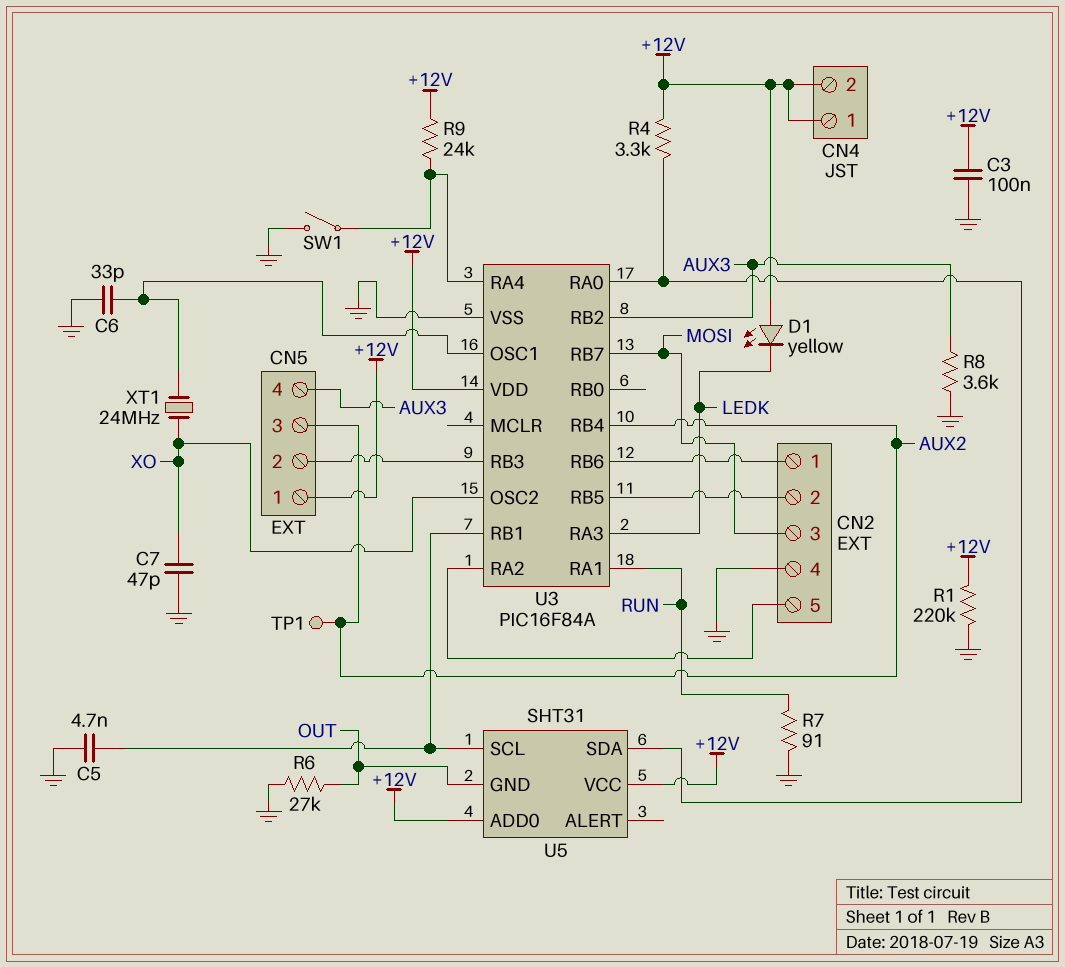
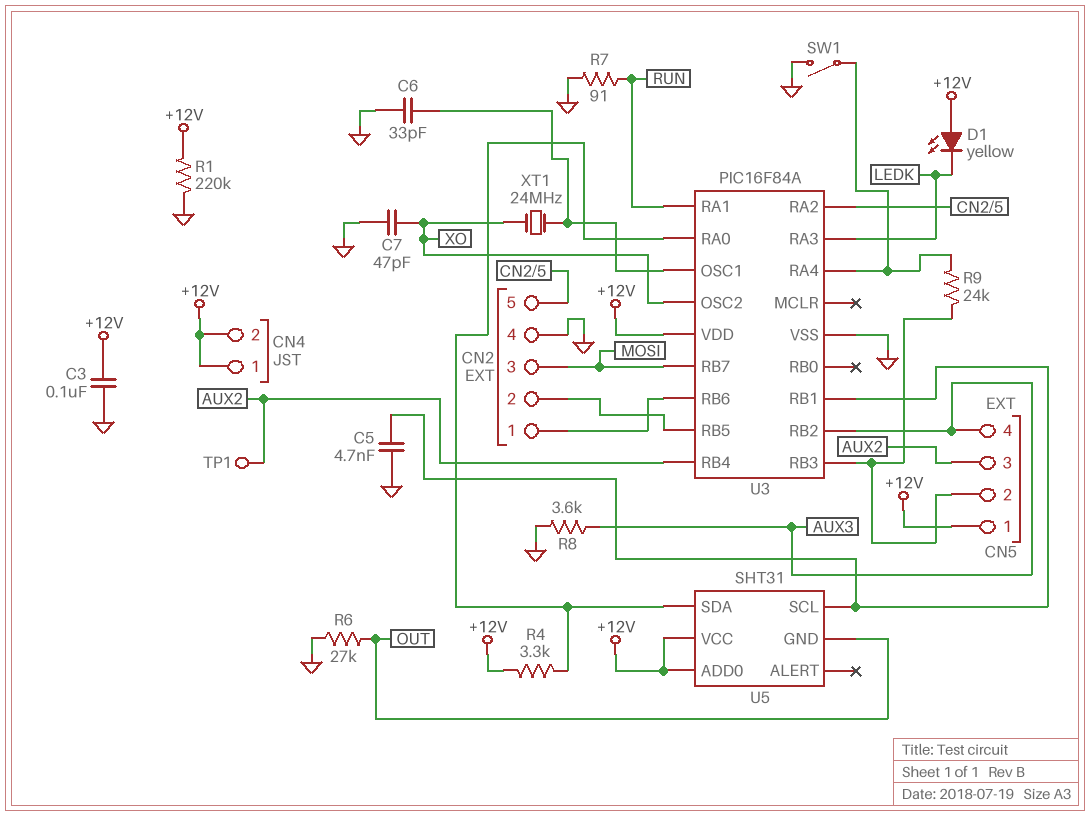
R9: 24k (+12V, U3/RA4) -> 24k (CN5/2, U3/RA4)

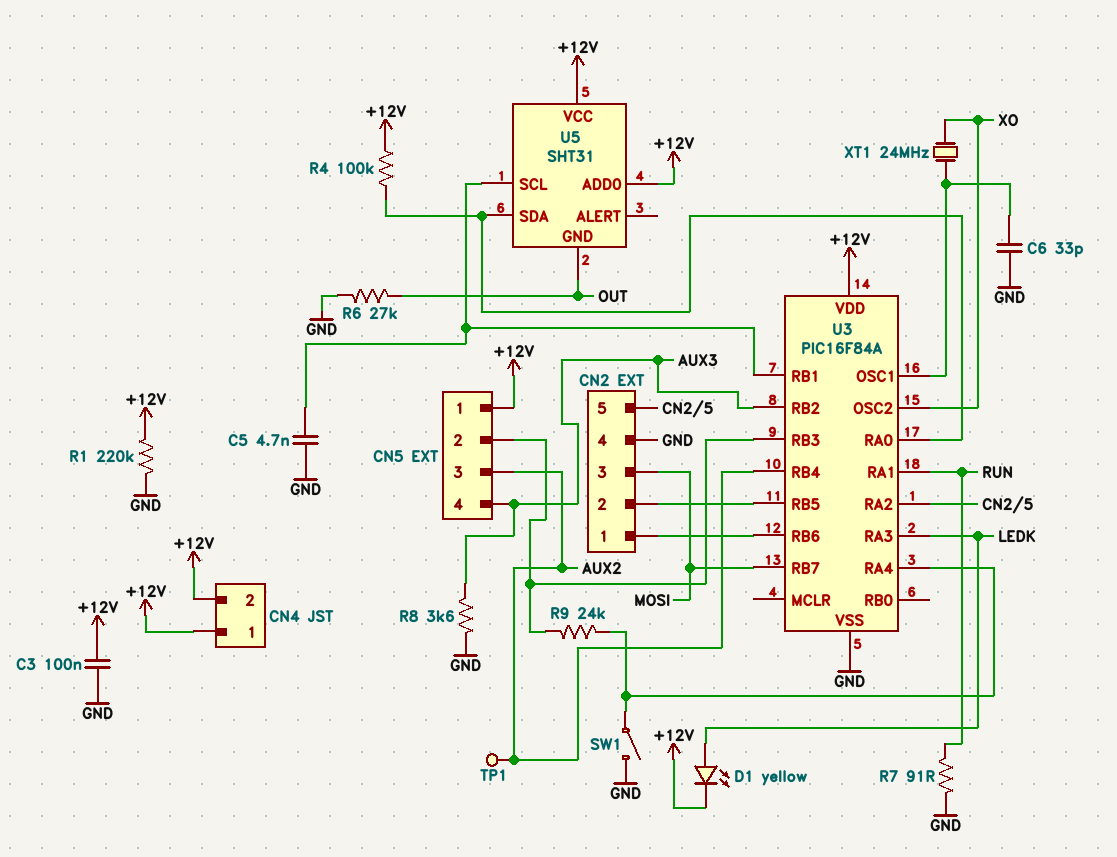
C7: 47pF (GND, XO) -> none
D1: LED yellow (A +12V, K LEDK) -> LED yellow (A LEDK, K +12V)
R4: 3.3k (+12V, U3/RA0) -> 100k (+12V, U3/RA0)

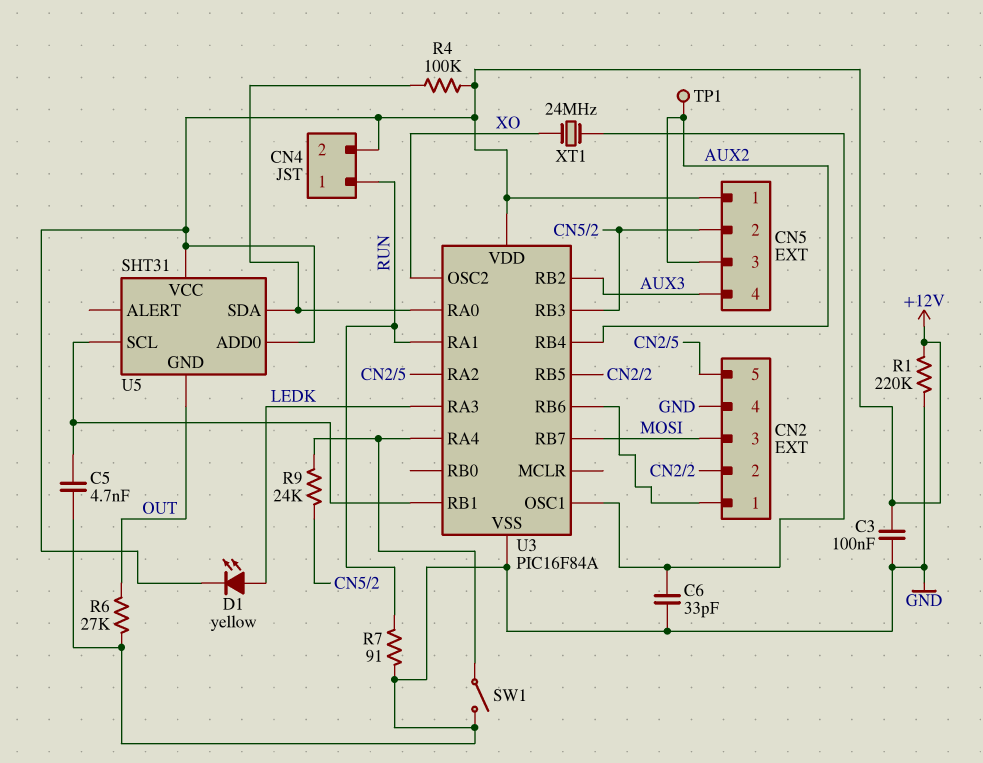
CN4 pin 1: +12V -> RUN
R8: 3.6k (AUX3, GND) -> none

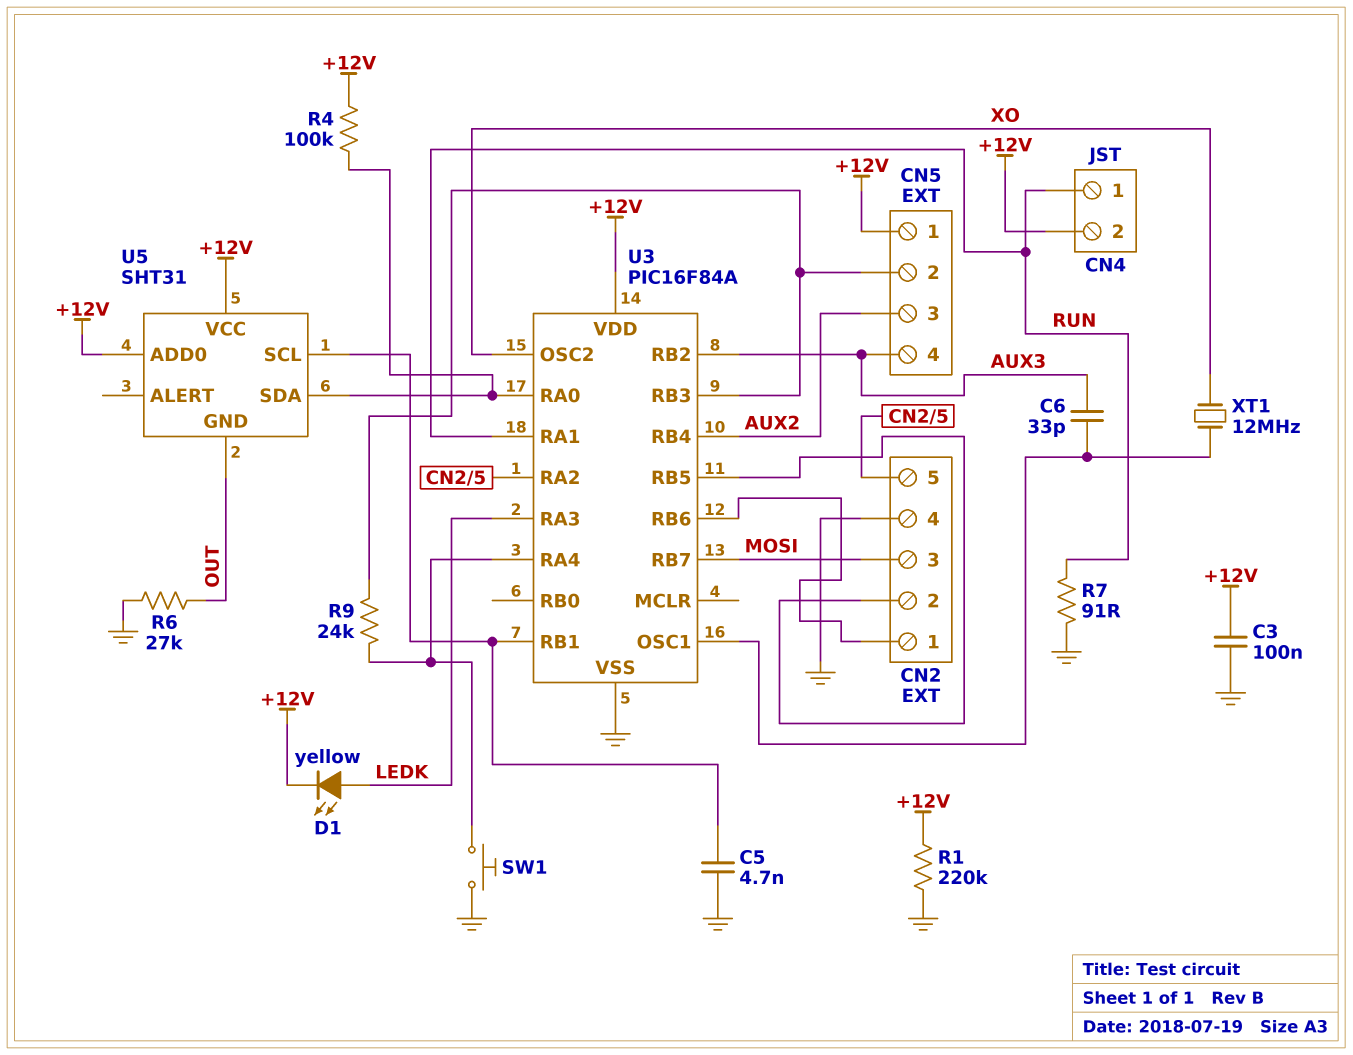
C6: 33pF (GND, U3/OSC1) -> 33pF (AUX3, U3/OSC1)
SW1: switch (GND, U3/RA4) -> button (GND, U3/RA4)
TP1: test point (AUX2) -> none
XT1: 24MHz (U3/OSC1, XO) -> 12MHz (U3/OSC1, XO)

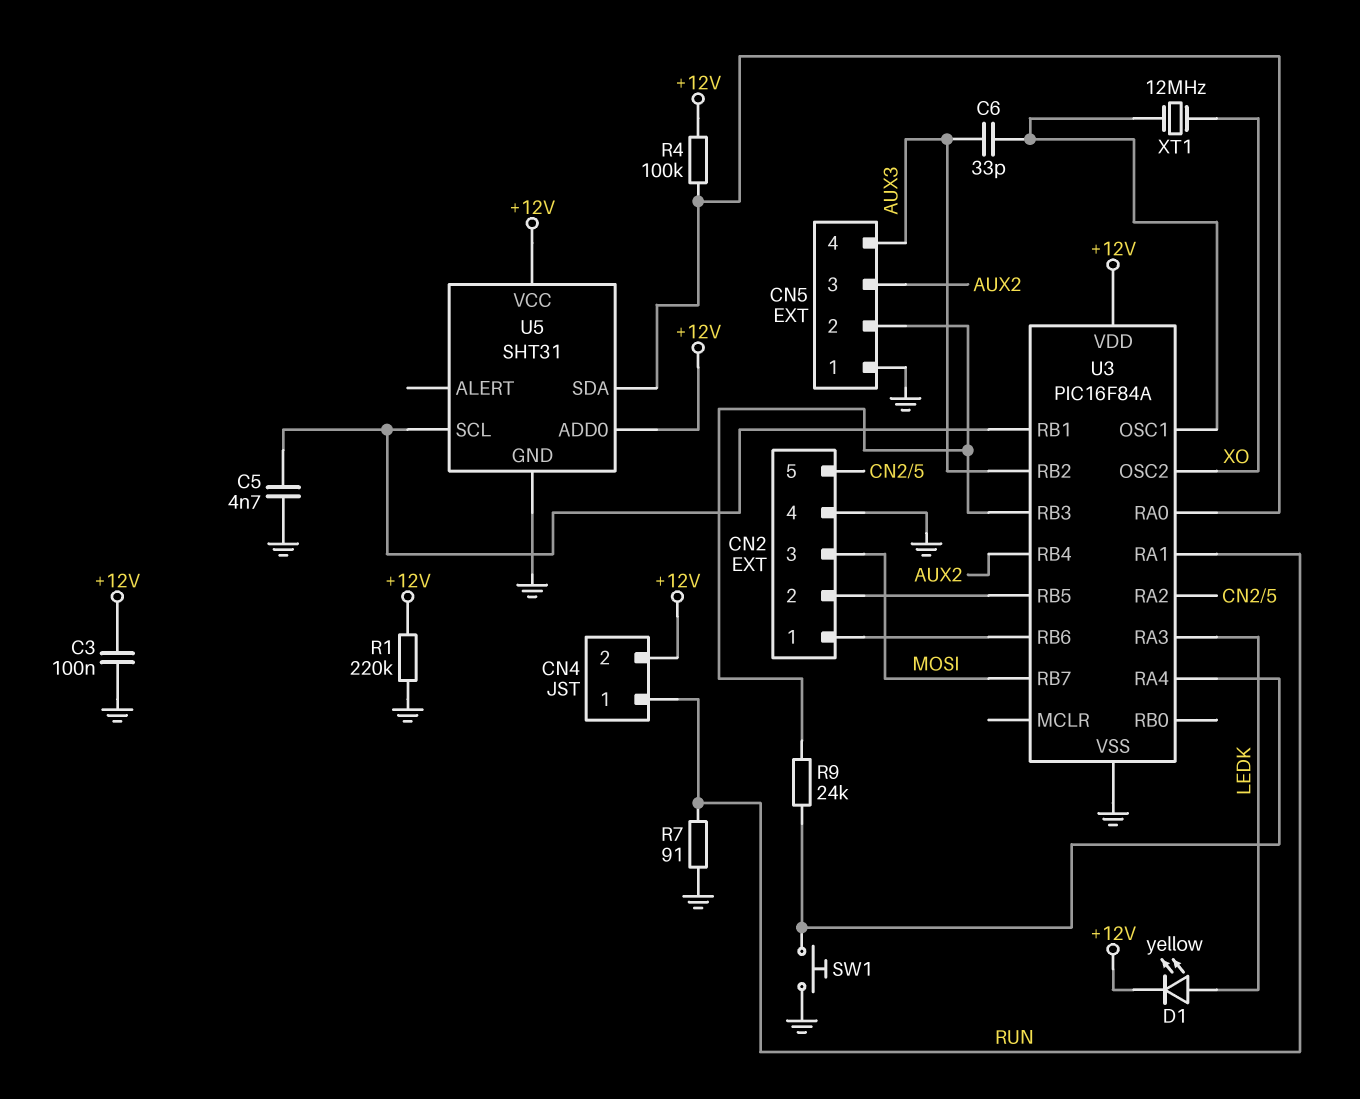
CN5 pin 1: +12V -> GND
R6: 27k (GND, OUT) -> none
U5 pin GND: OUT -> GND

